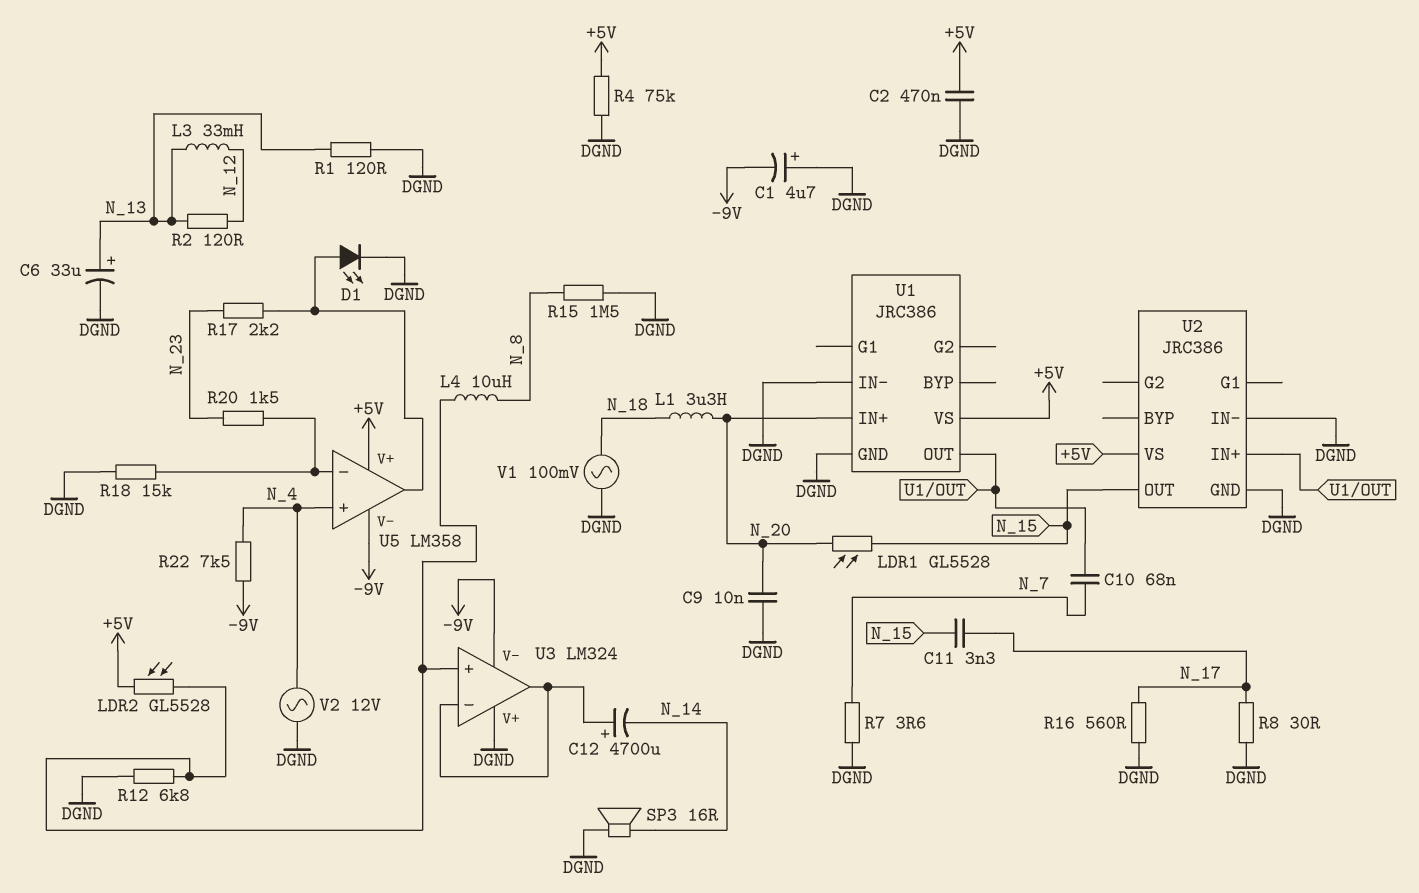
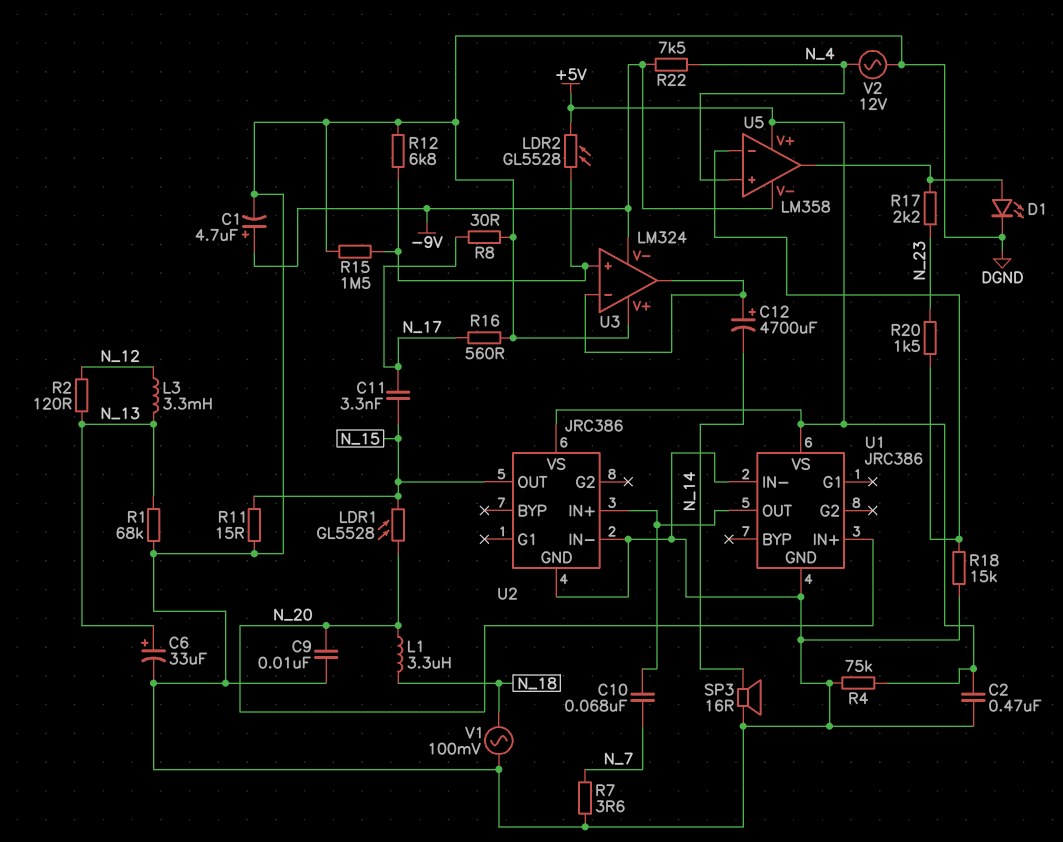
C1: 4.7uF (plus DGND, minus -9V) -> 4.7uF (plus -9V, minus DGND)
L3: 33mH (N_12, N_13) -> 3.3mH (N_12, N_13)
L4: 10uH (N_8, U3/in+) -> none
R1: 120 (DGND, N_13) -> 68k (DGND, N_13)
R11: none -> 15 (DGND, N_15)
R15: 1.5M (DGND, N_8) -> 1.5M (DGND, U3/in+)

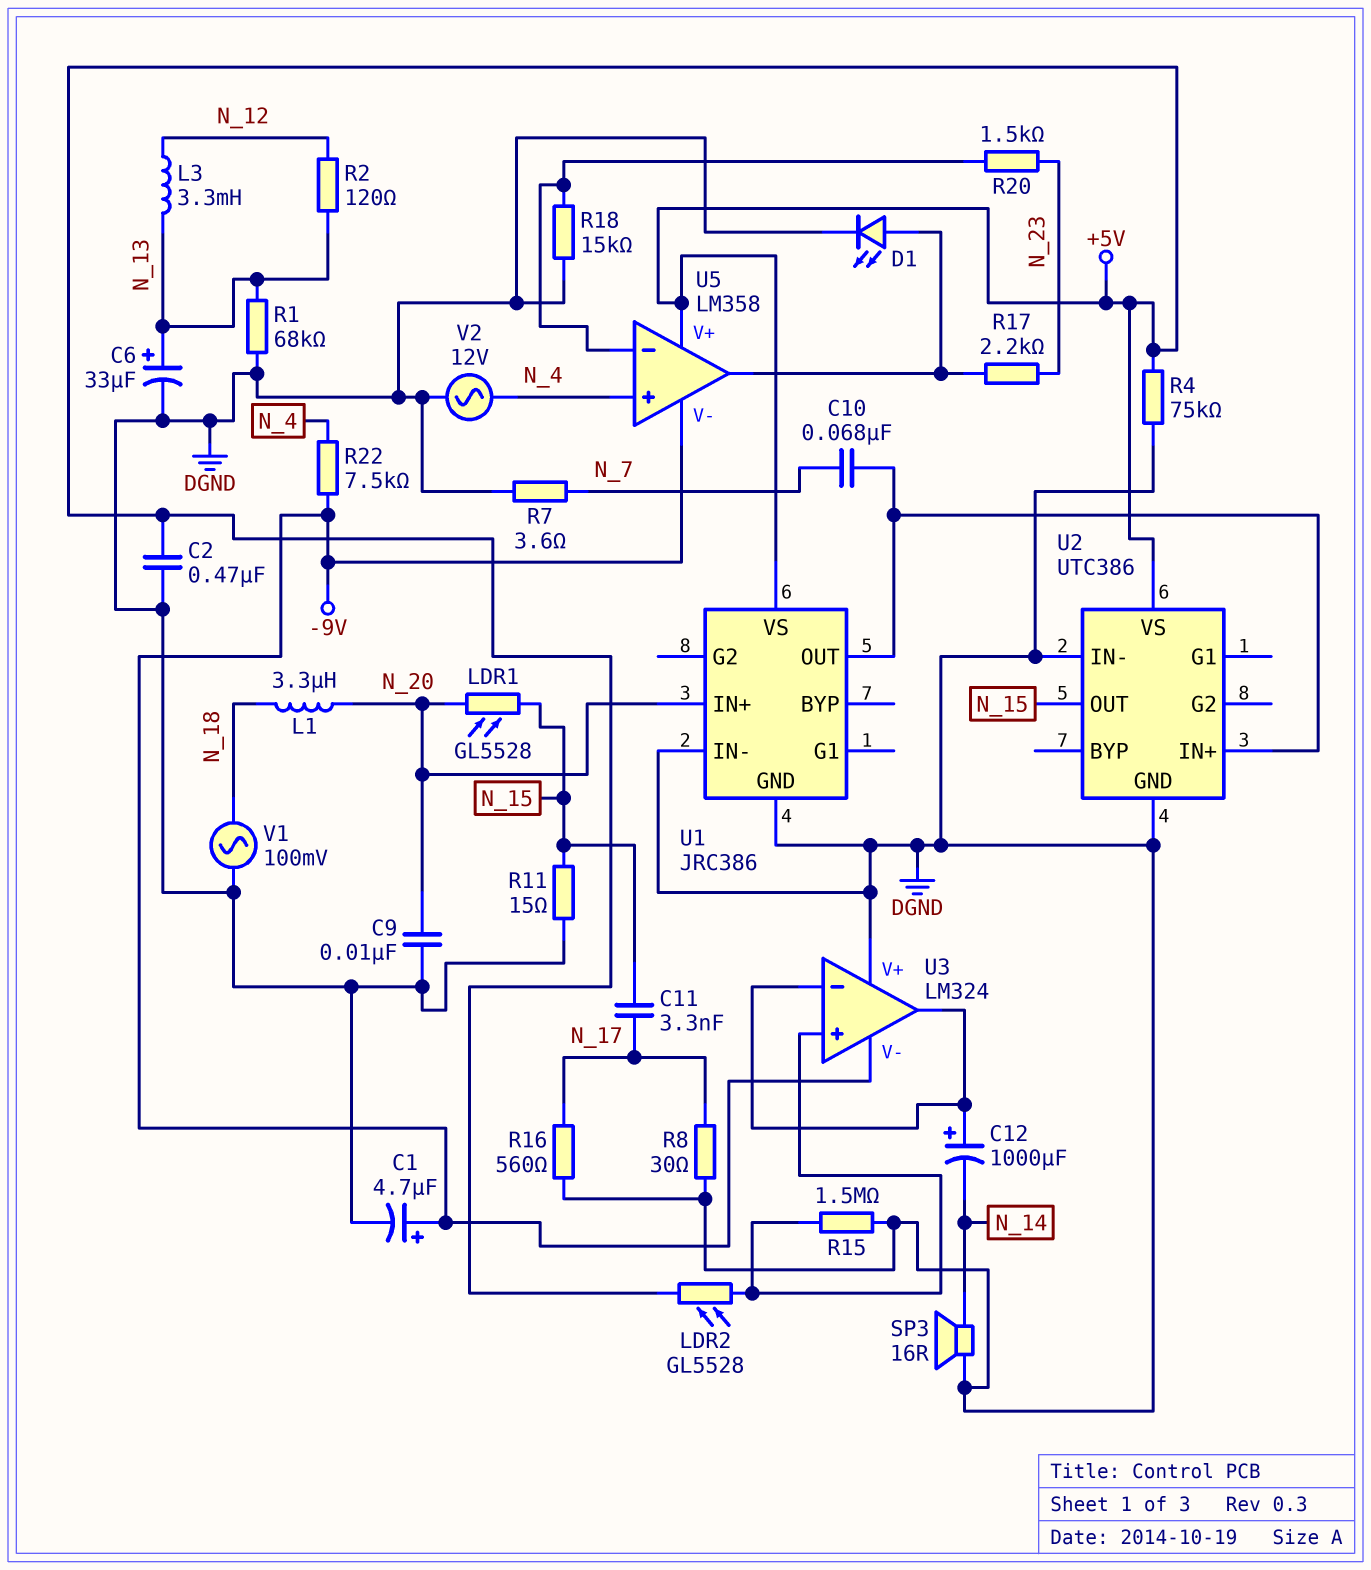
C12: 4700uF (plus U3/in-, minus N_14) -> 1000uF (plus U3/in-, minus N_14)
R12: 6.8k (DGND, U3/in+) -> none
U2: JRC386 -> UTC386

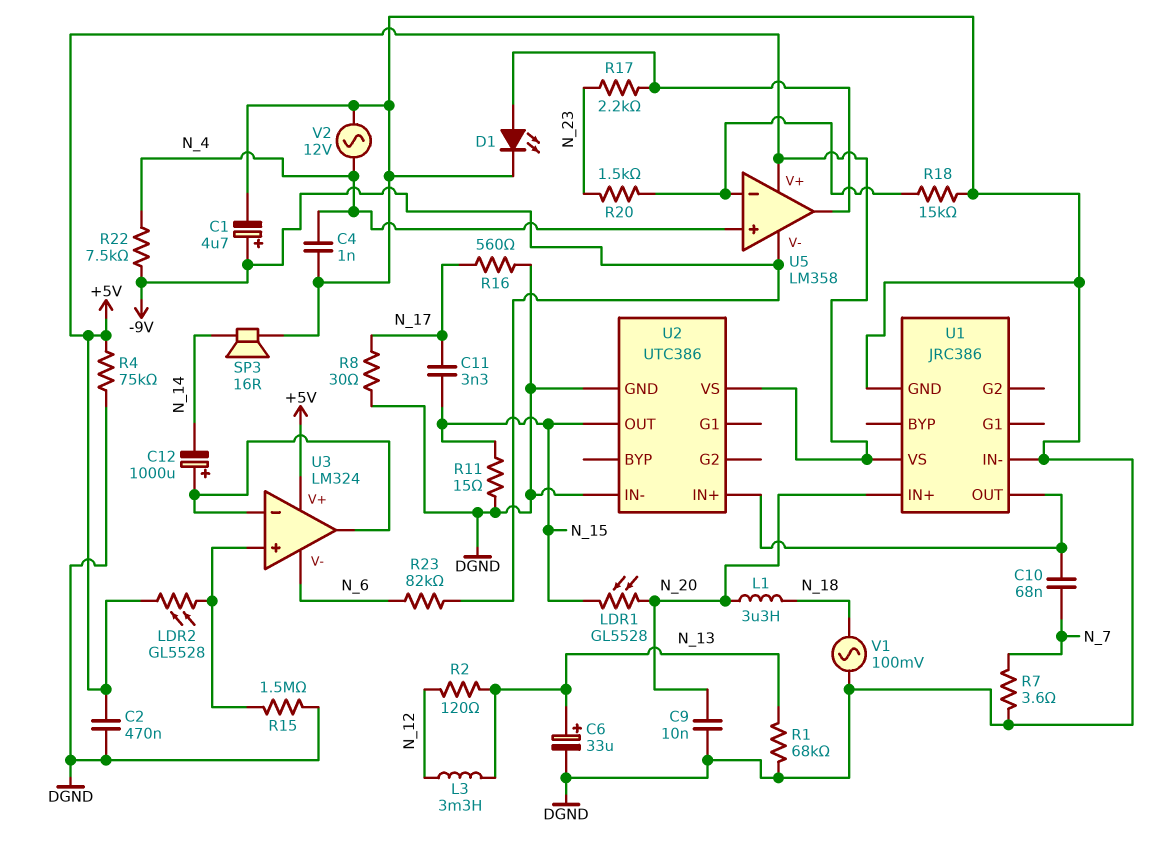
C4: none -> 1nF (DGND, N_4)
R23: none -> 82k (-9V, N_6)
U3 pin V+: DGND -> +5V
U3 pin V-: -9V -> N_6

